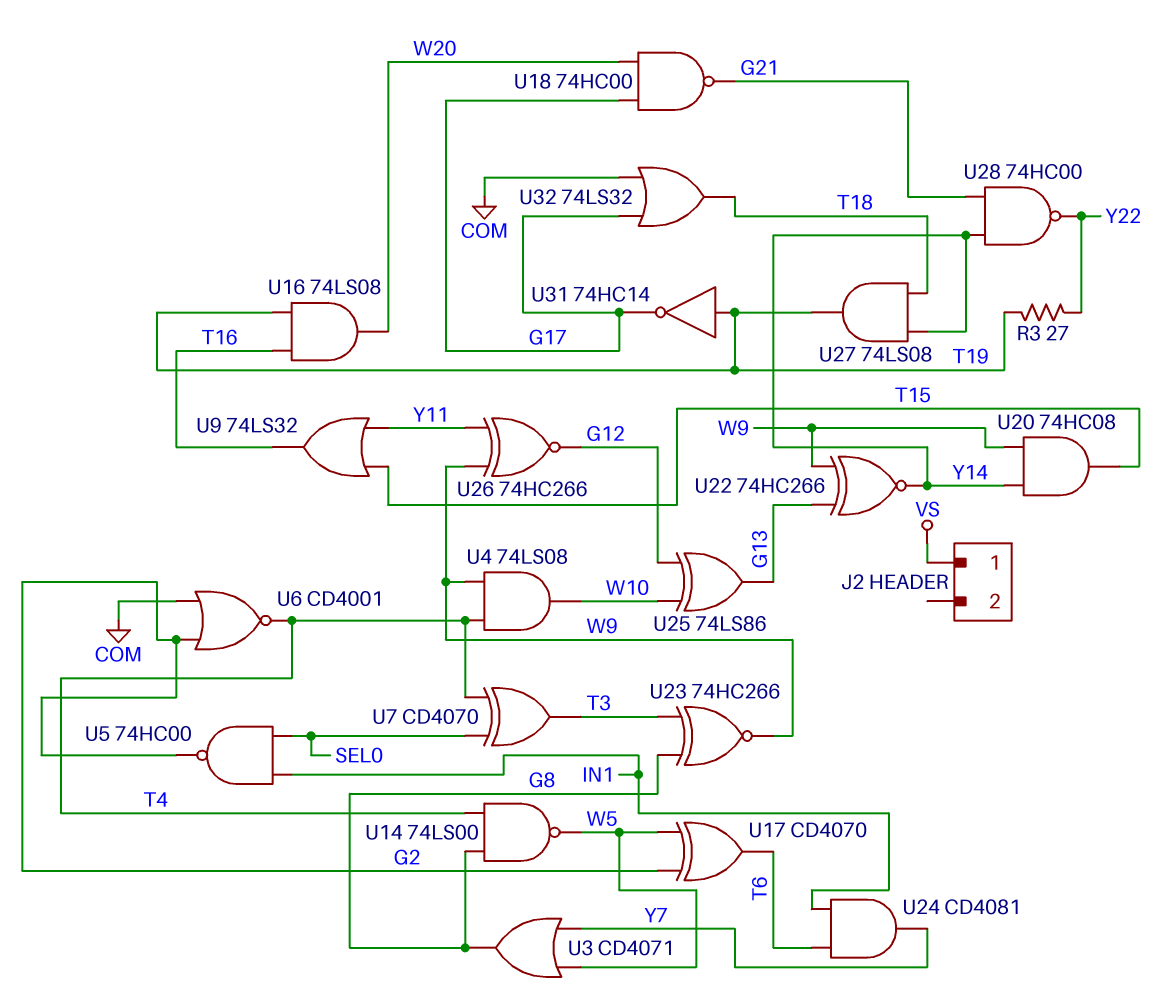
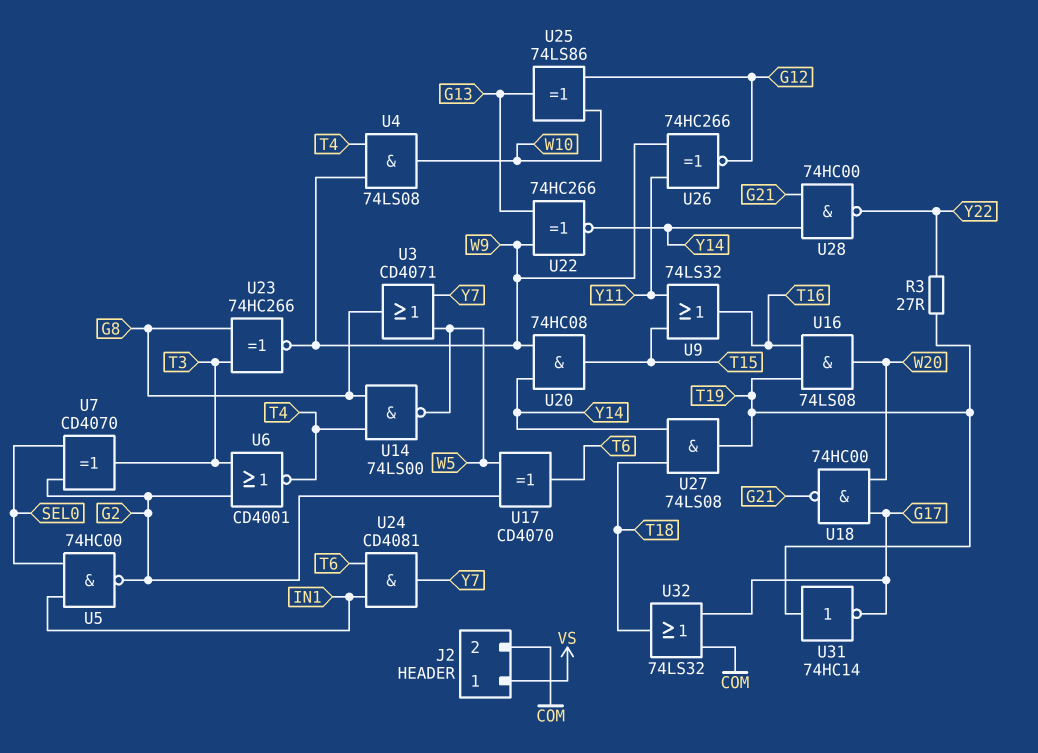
J2 pin 2: none -> COM
U6: NOR CD4001 (in COM, in G2, out T4) -> NOR CD4001 (in G2, in T3, out T4)
U7: XOR CD4070 (in SEL0, in T4, out T3) -> XOR CD4070 (in G2, in SEL0, out T3)

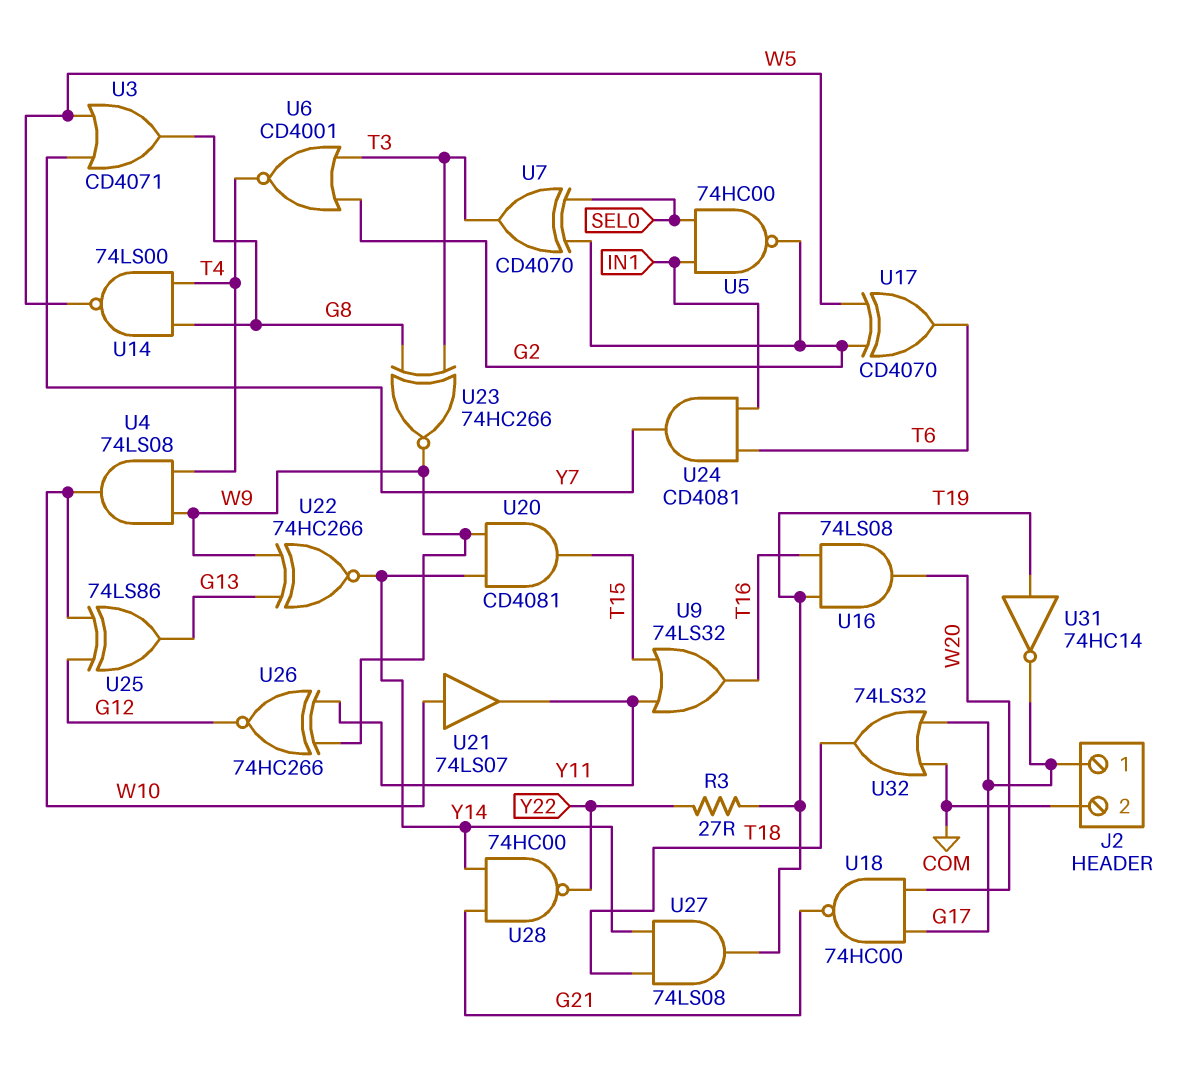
J2 pin 1: VS -> G17
U20: AND 74HC08 (in W9, in Y14, out T15) -> AND CD4081 (in W9, in Y14, out T15)
U21: none -> buffer 74LS07 (in W10, out Y11)

